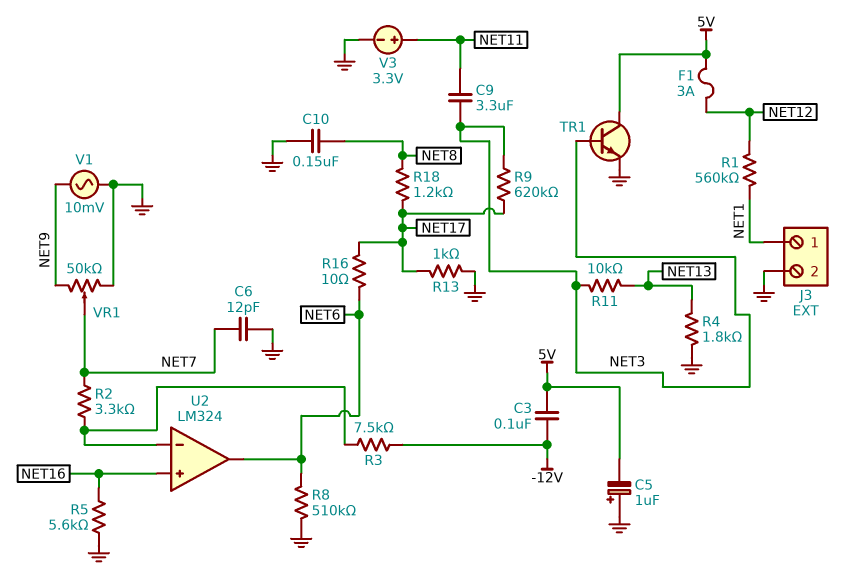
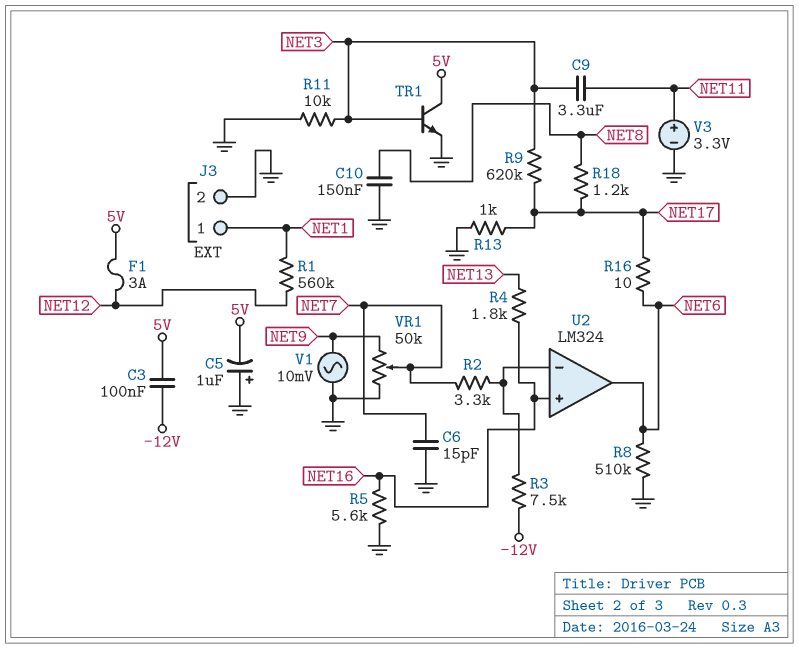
C6: 12pF (GND, NET7) -> 15pF (GND, NET7)
R4: 1.8k (GND, NET13) -> 1.8k (NET13, NET16)
R11: 10k (NET3, NET13) -> 10k (GND, NET3)

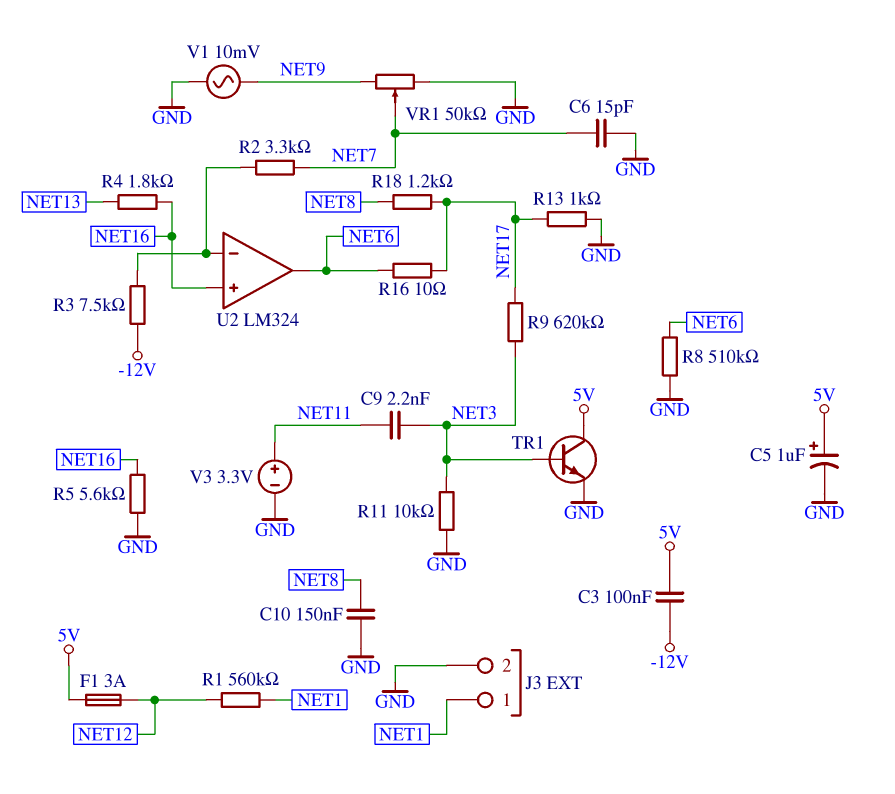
C5: 1uF (plus GND, minus 5V) -> 1uF (plus 5V, minus GND)
C9: 3.3uF (NET3, NET11) -> 2.2nF (NET3, NET11)

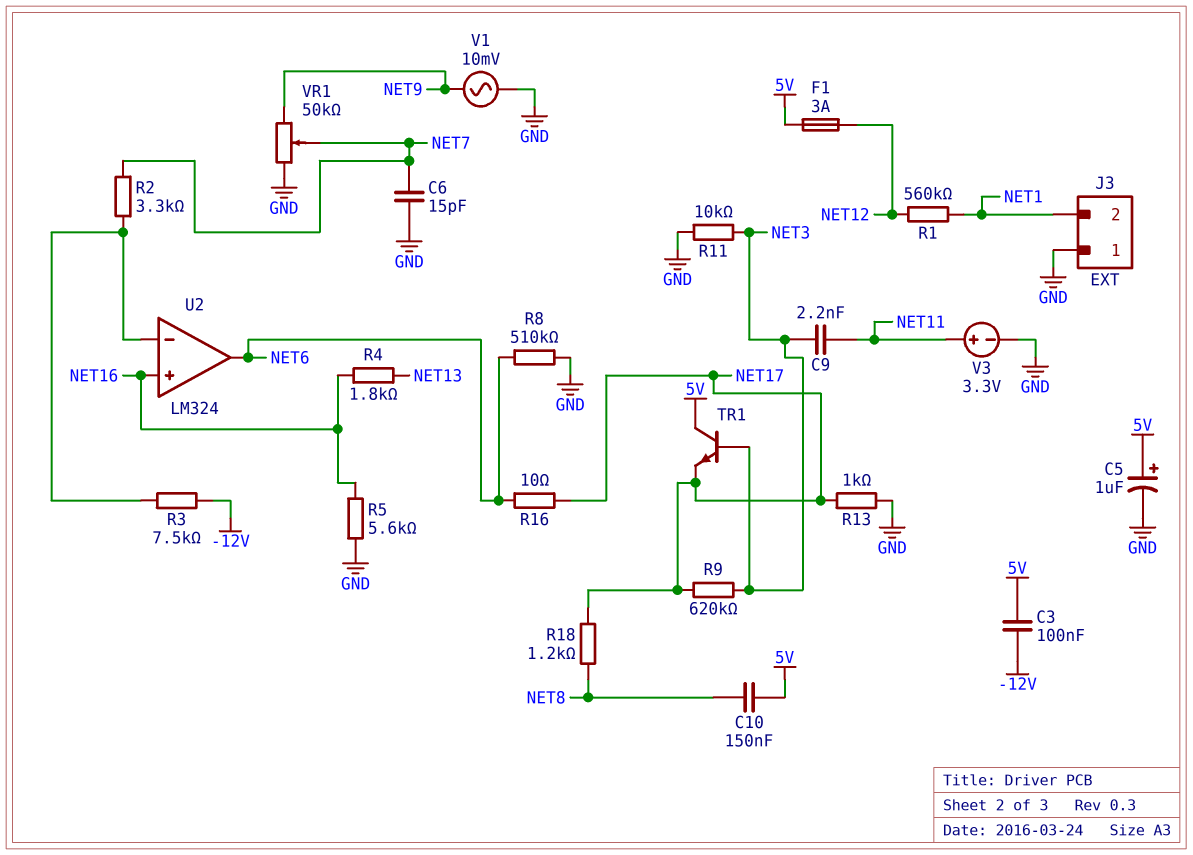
C10: 150nF (GND, NET8) -> 150nF (5V, NET8)
J3 pin 1: NET1 -> GND
J3 pin 2: GND -> NET1
TR1: NPN (B NET3, C 5V, E GND) -> NPN (B NET3, C 5V, E NET17)

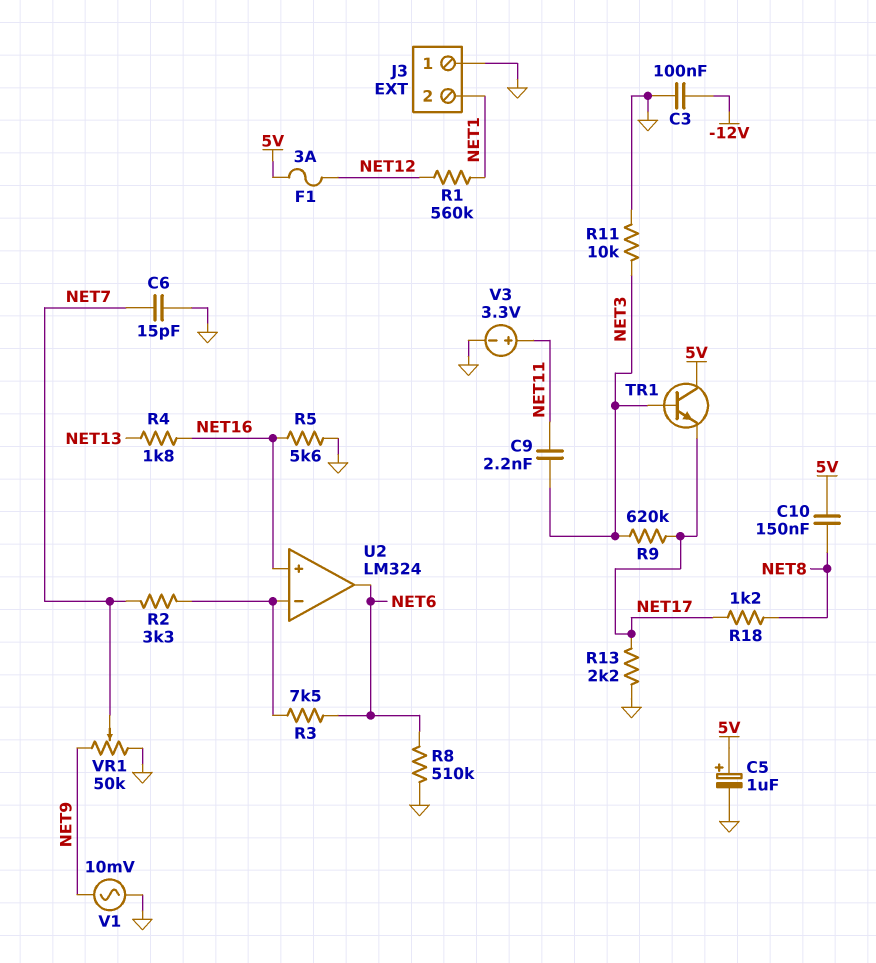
C3: 100nF (-12V, 5V) -> 100nF (-12V, GND)
R3: 7.5k (-12V, U2/in-) -> 7.5k (NET6, U2/in-)
R13: 1k (GND, NET17) -> 2.2k (GND, NET17)
R16: 10 (NET6, NET17) -> none

